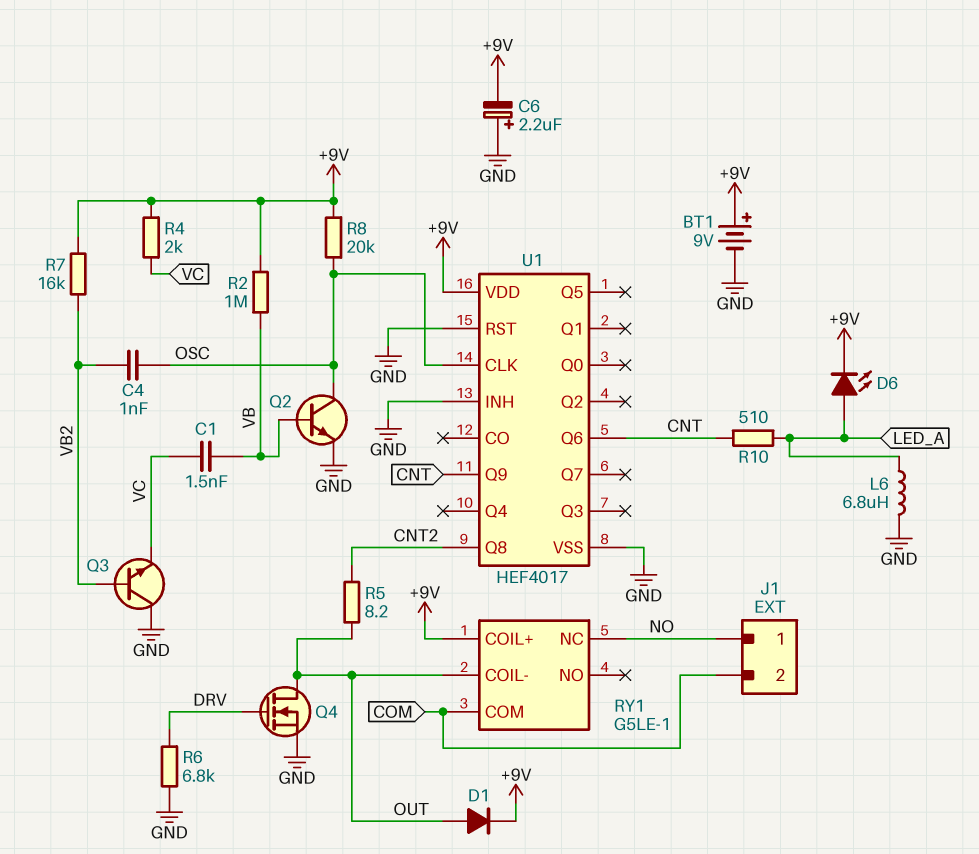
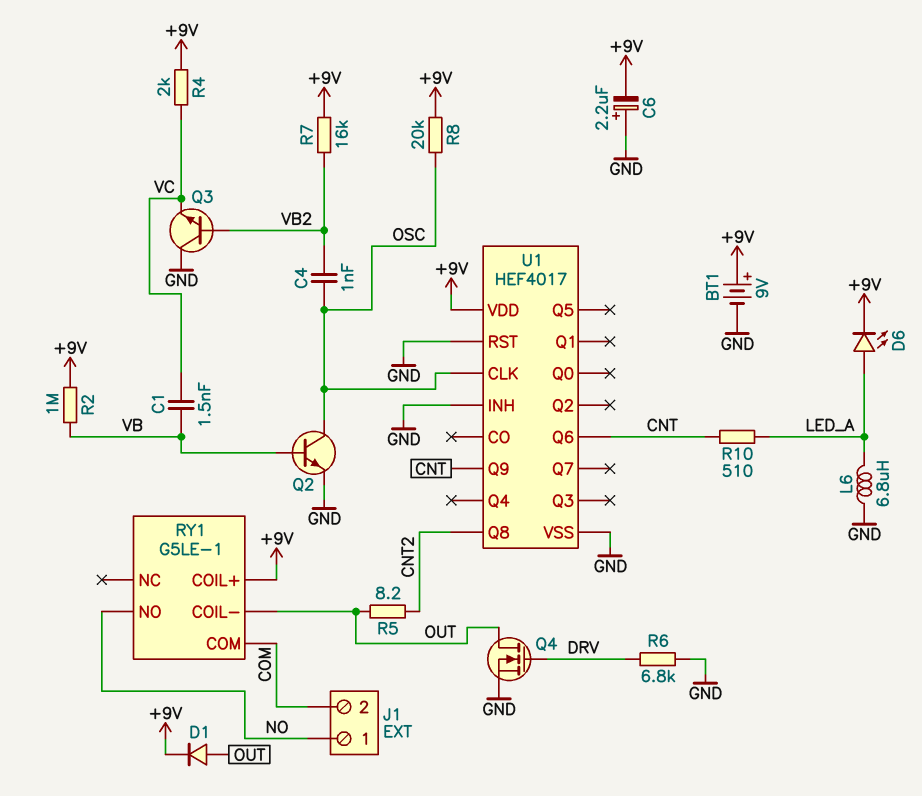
RY1 pin NC: NO -> none
RY1 pin NO: none -> NO

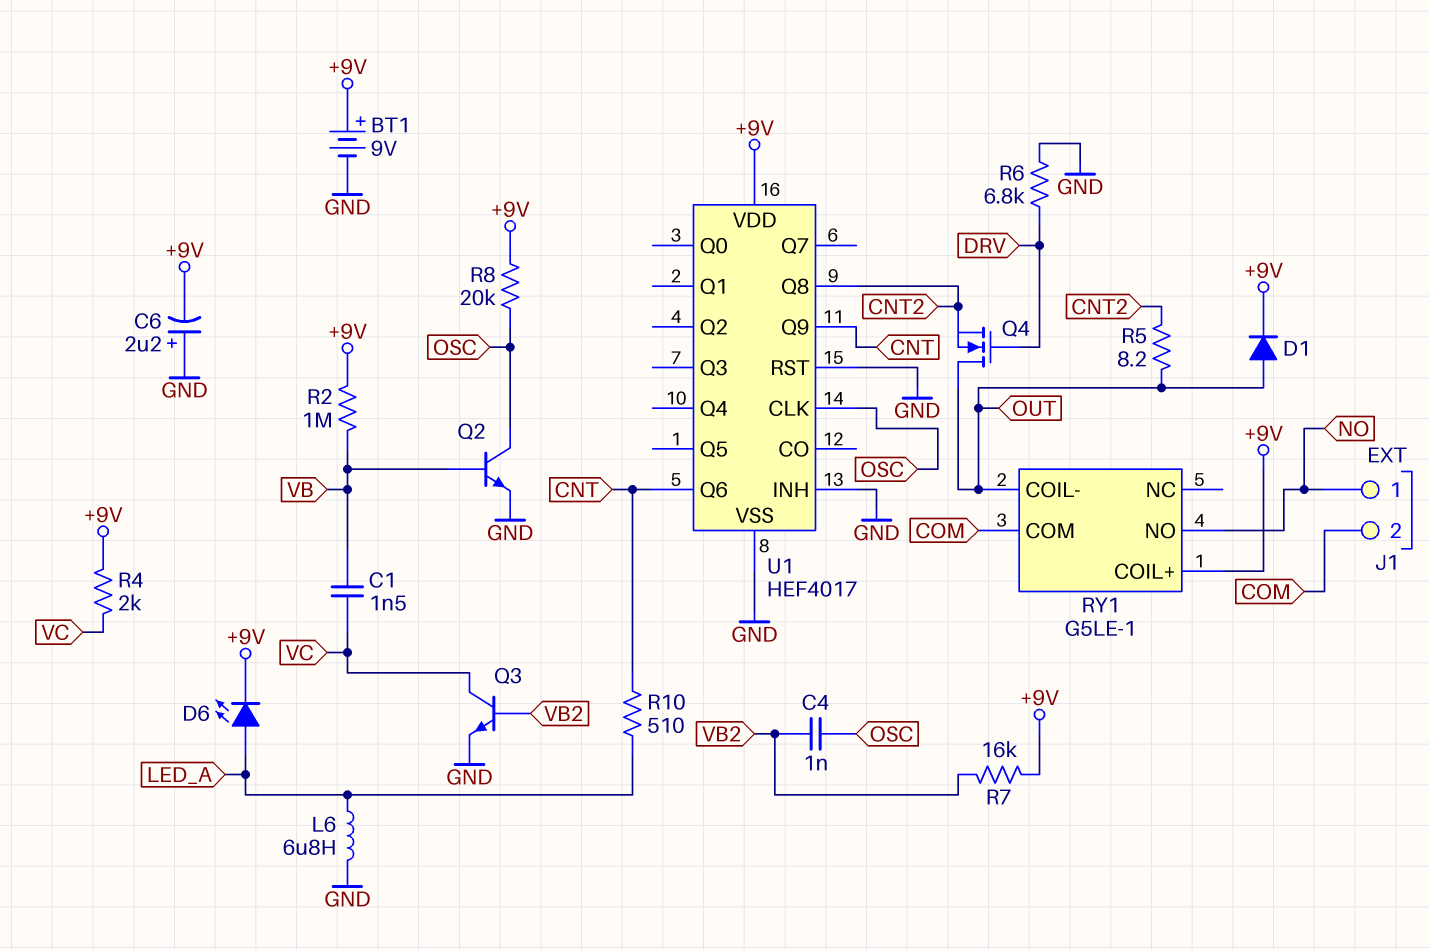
Q3: NPN (B VB2, C GND, E VC) -> NPN (B VB2, C VC, E GND)
Q4: NMOS (G DRV, D OUT, S GND) -> NMOS (G DRV, D OUT, S CNT2)

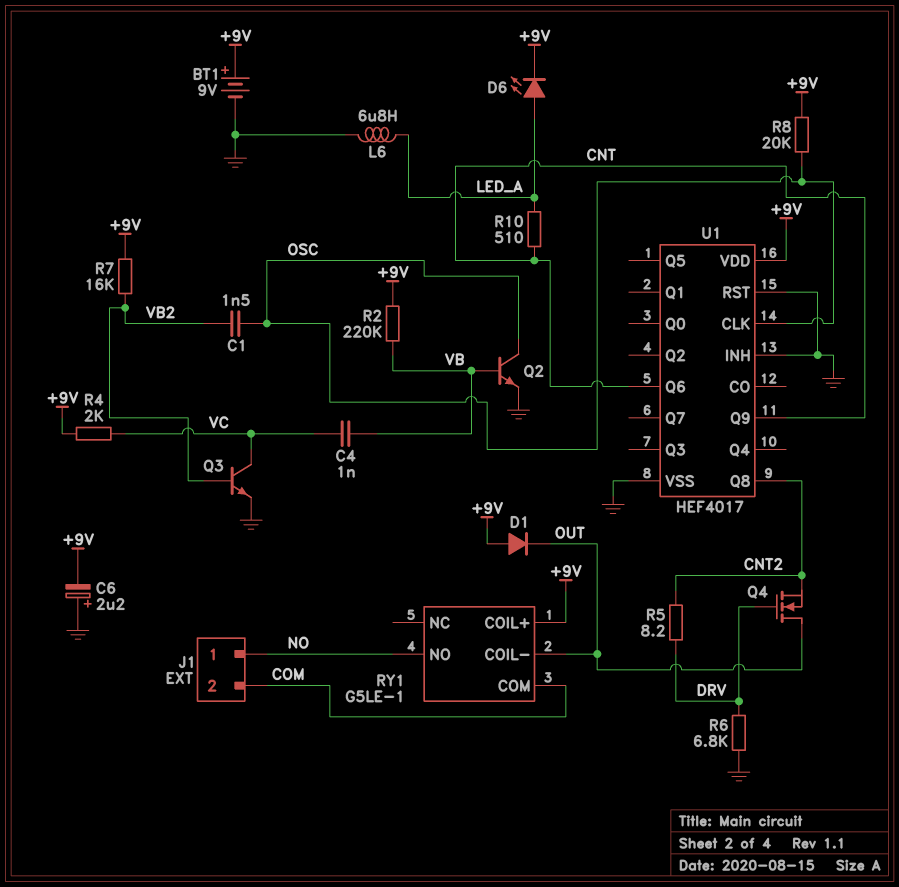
C1: 1.5nF (VB, VC) -> 1.5nF (OSC, VB2)
C4: 1nF (OSC, VB2) -> 1nF (VB, VC)
D1: diode (A OUT, K +9V) -> diode (A +9V, K OUT)
R2: 1M (+9V, VB) -> 220k (+9V, VB)
R5: 8.2 (CNT2, OUT) -> 8.2 (CNT2, DRV)

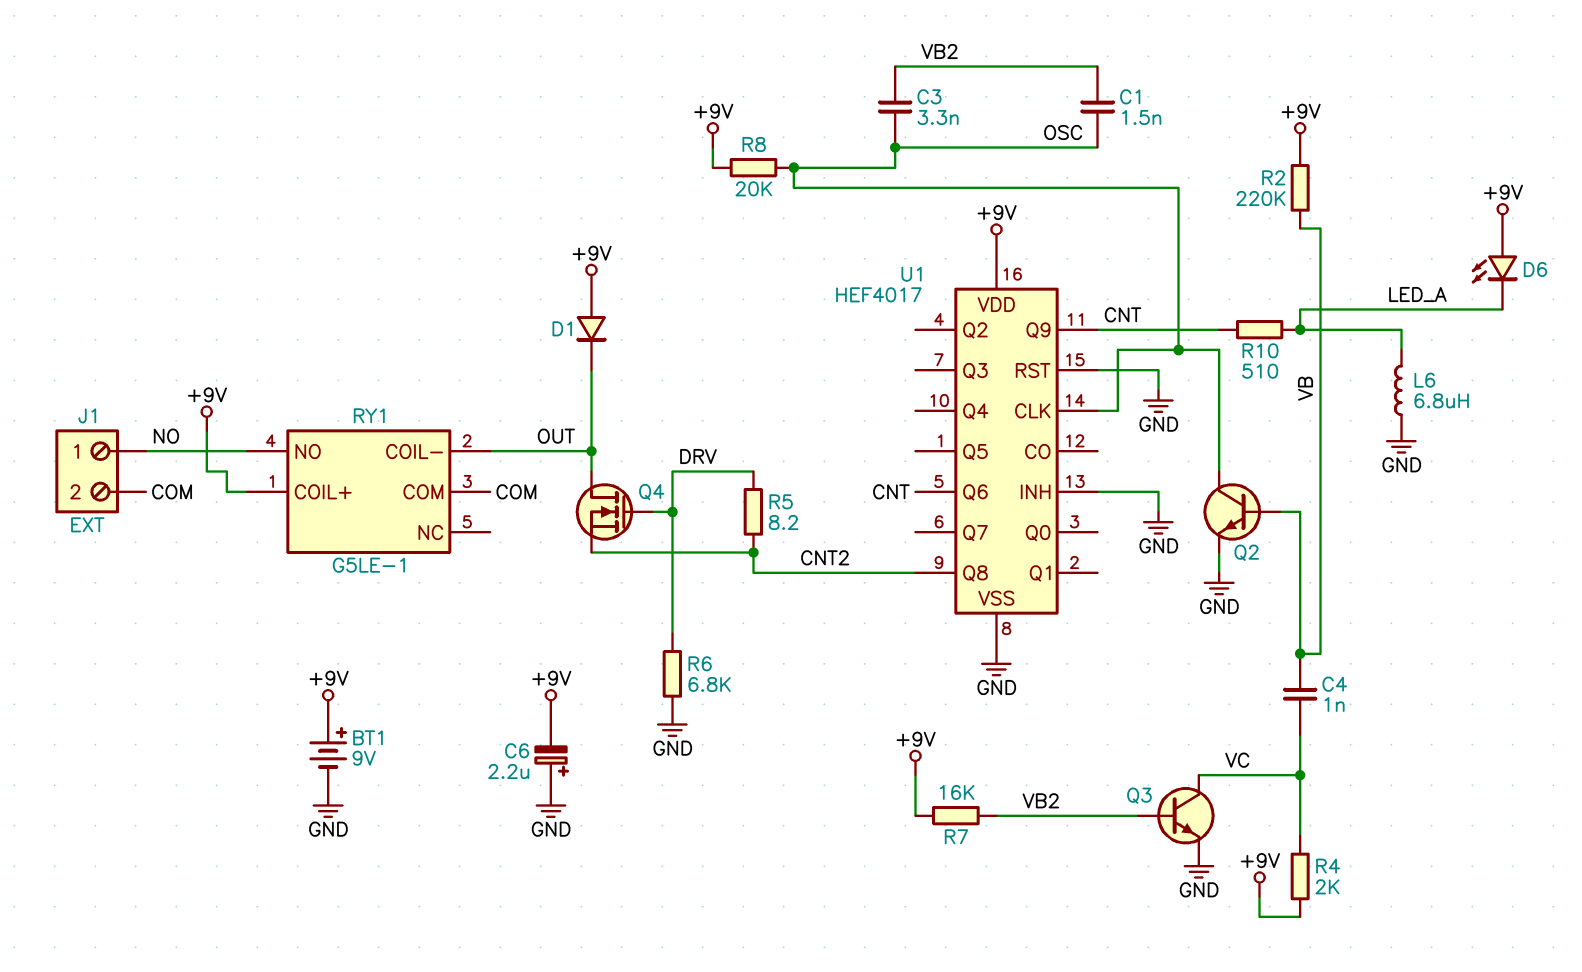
C3: none -> 3.3nF (OSC, VB2)
D6: LED (A LED_A, K +9V) -> LED (A +9V, K LED_A)

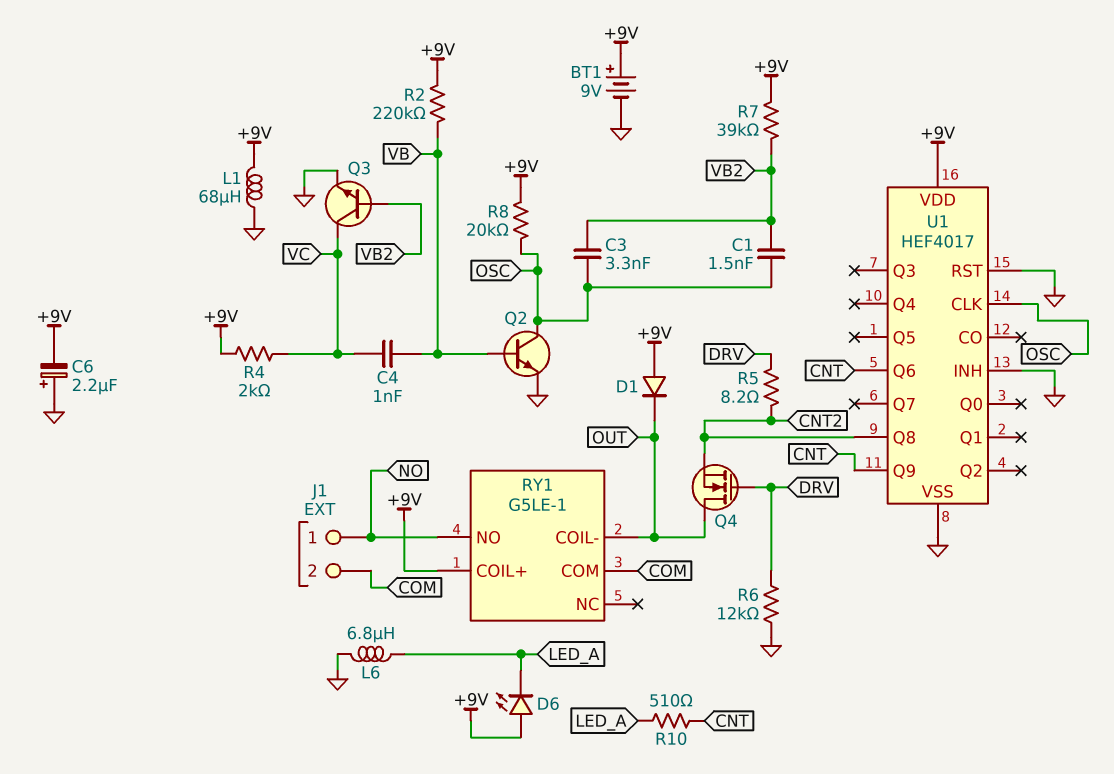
L1: none -> 68uH (+9V, GND)
R6: 6.8k (DRV, GND) -> 12k (DRV, GND)
R7: 16k (+9V, VB2) -> 39k (+9V, VB2)

